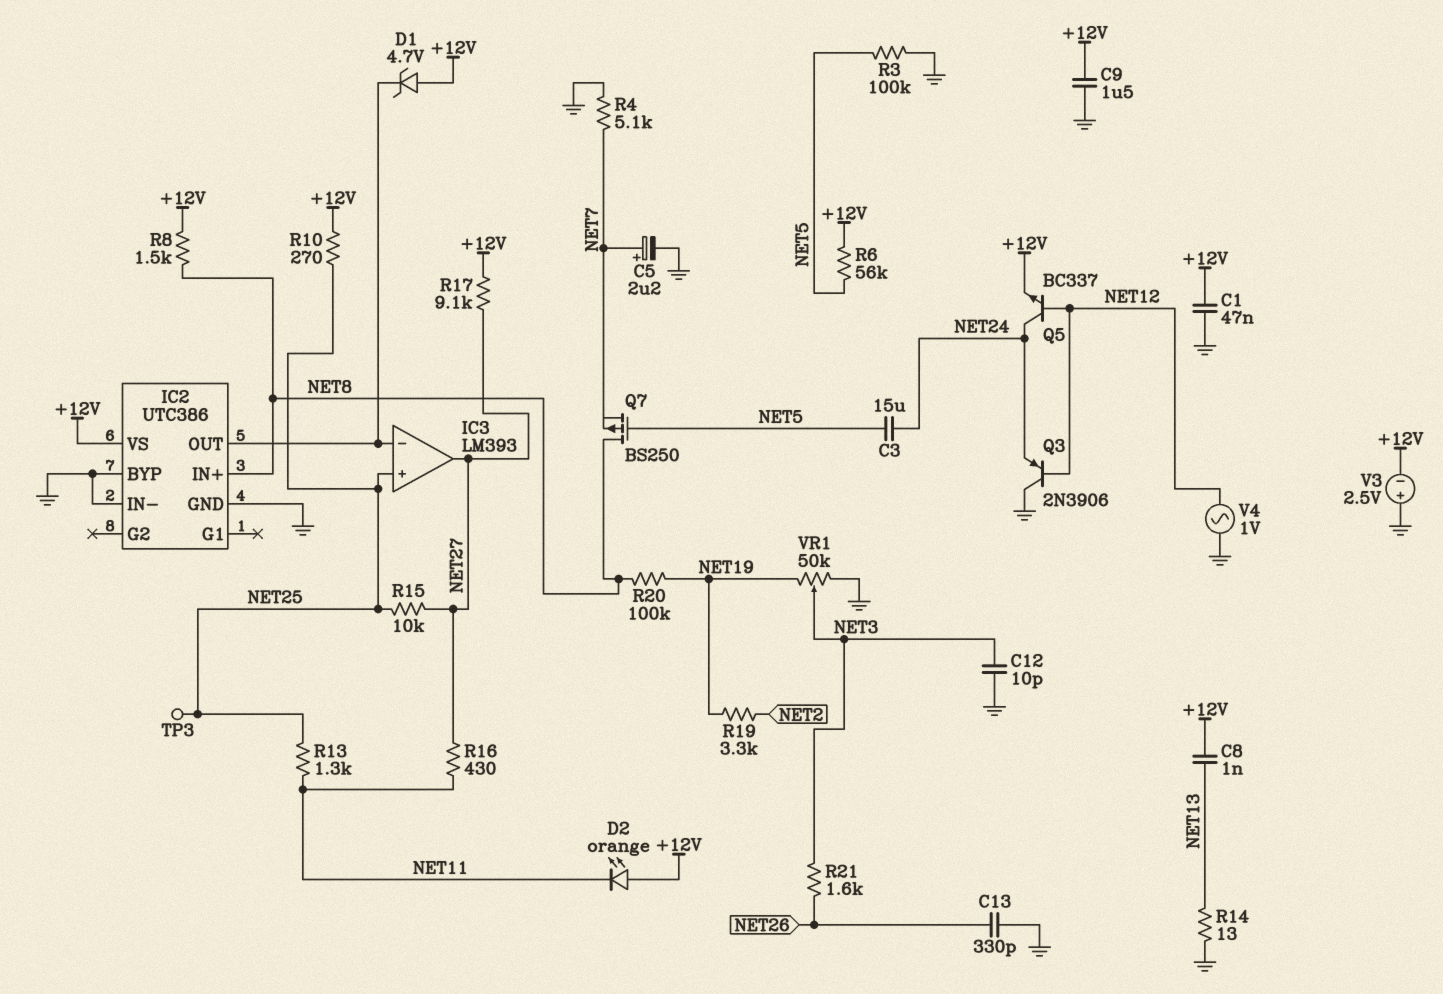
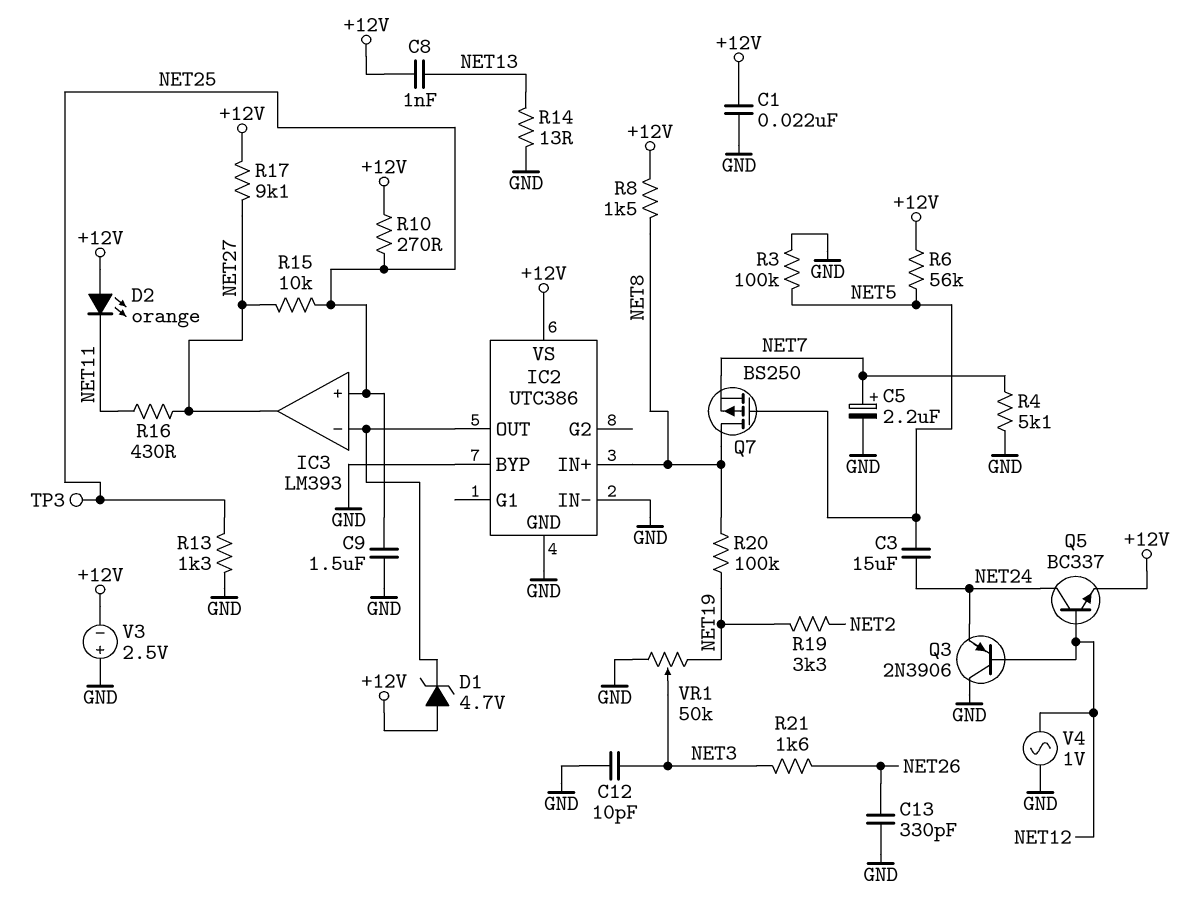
C1: 47nF (+12V, GND) -> 22nF (+12V, GND)
C9: 1.5uF (+12V, GND) -> 1.5uF (GND, NET25)
R13: 1.3k (NET11, NET25) -> 1.3k (GND, NET25)

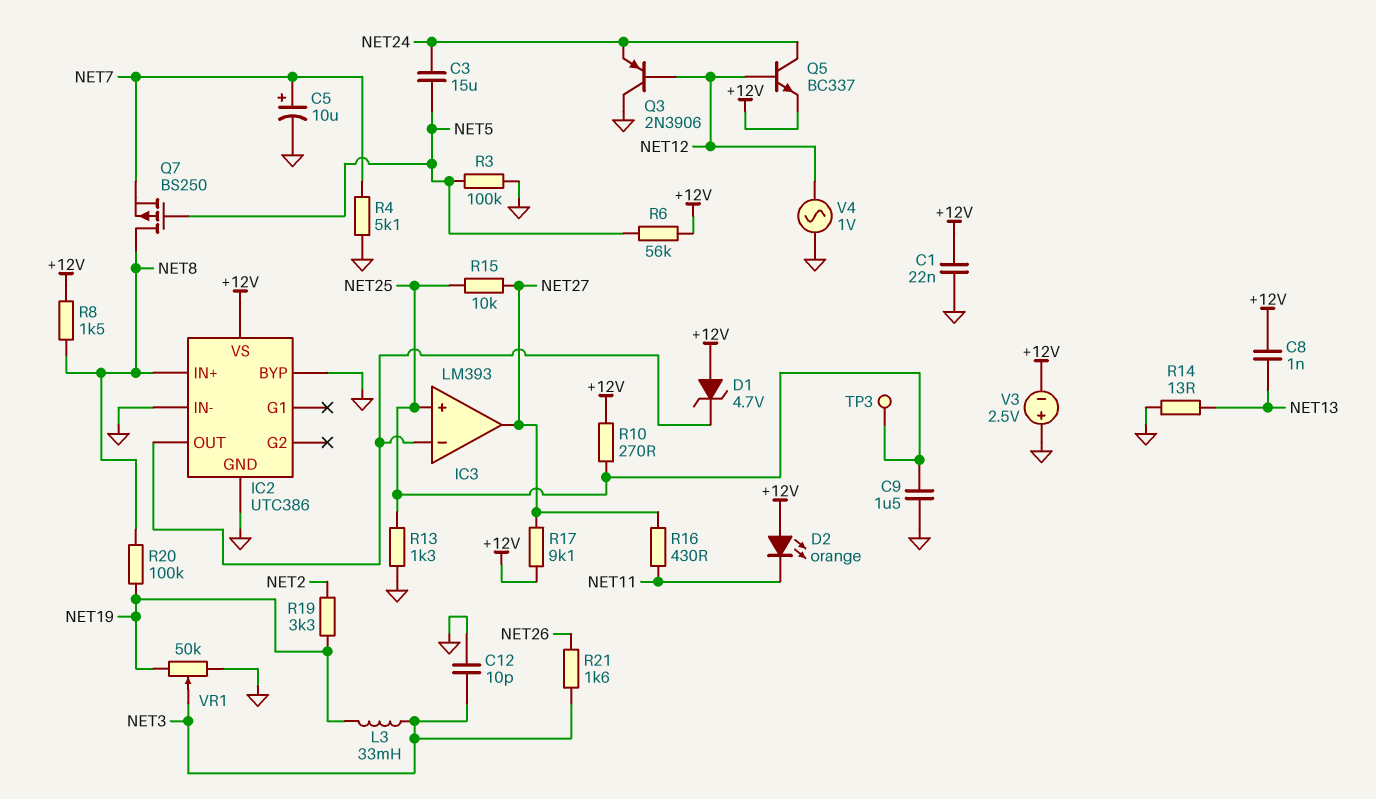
C5: 2.2uF (plus NET7, minus GND) -> 10uF (plus NET7, minus GND)
C13: 330pF (GND, NET26) -> none
L3: none -> 33mH (NET3, NET19)

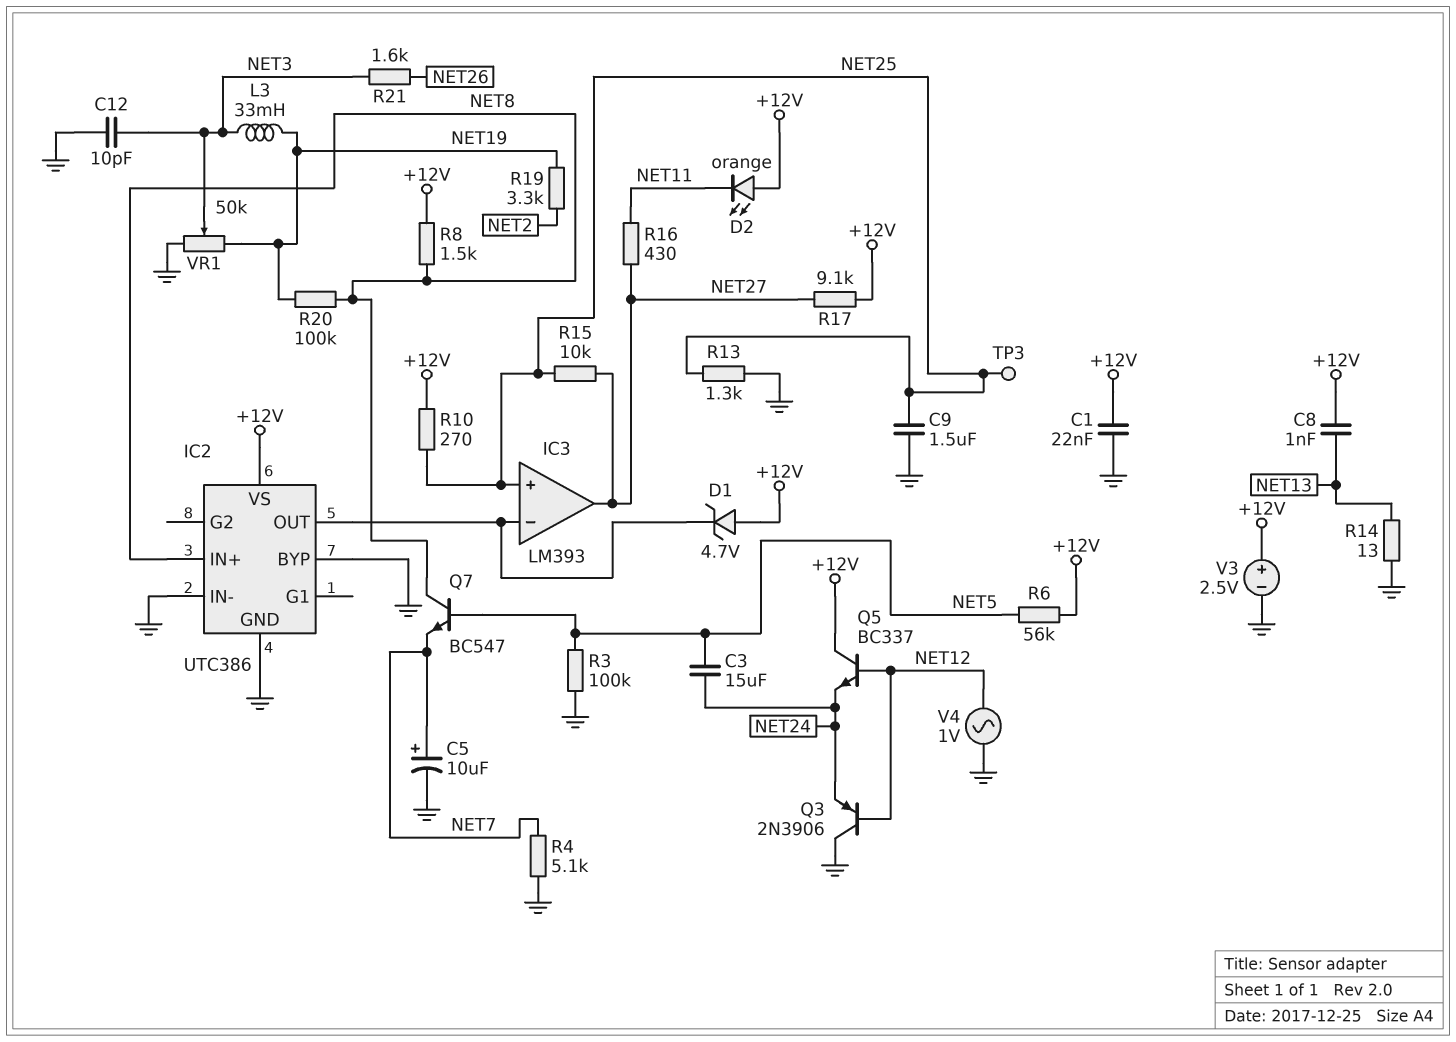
Q5: NPN BC337 (B NET12, C NET24, E +12V) -> NPN BC337 (B NET12, C +12V, E NET24)
Q7: PMOS BS250 (G NET5, D NET8, S NET7) -> NPN BC547 (B NET5, C NET8, E NET7)
V3: 2.5V (plus GND, minus +12V) -> 2.5V (plus +12V, minus GND)

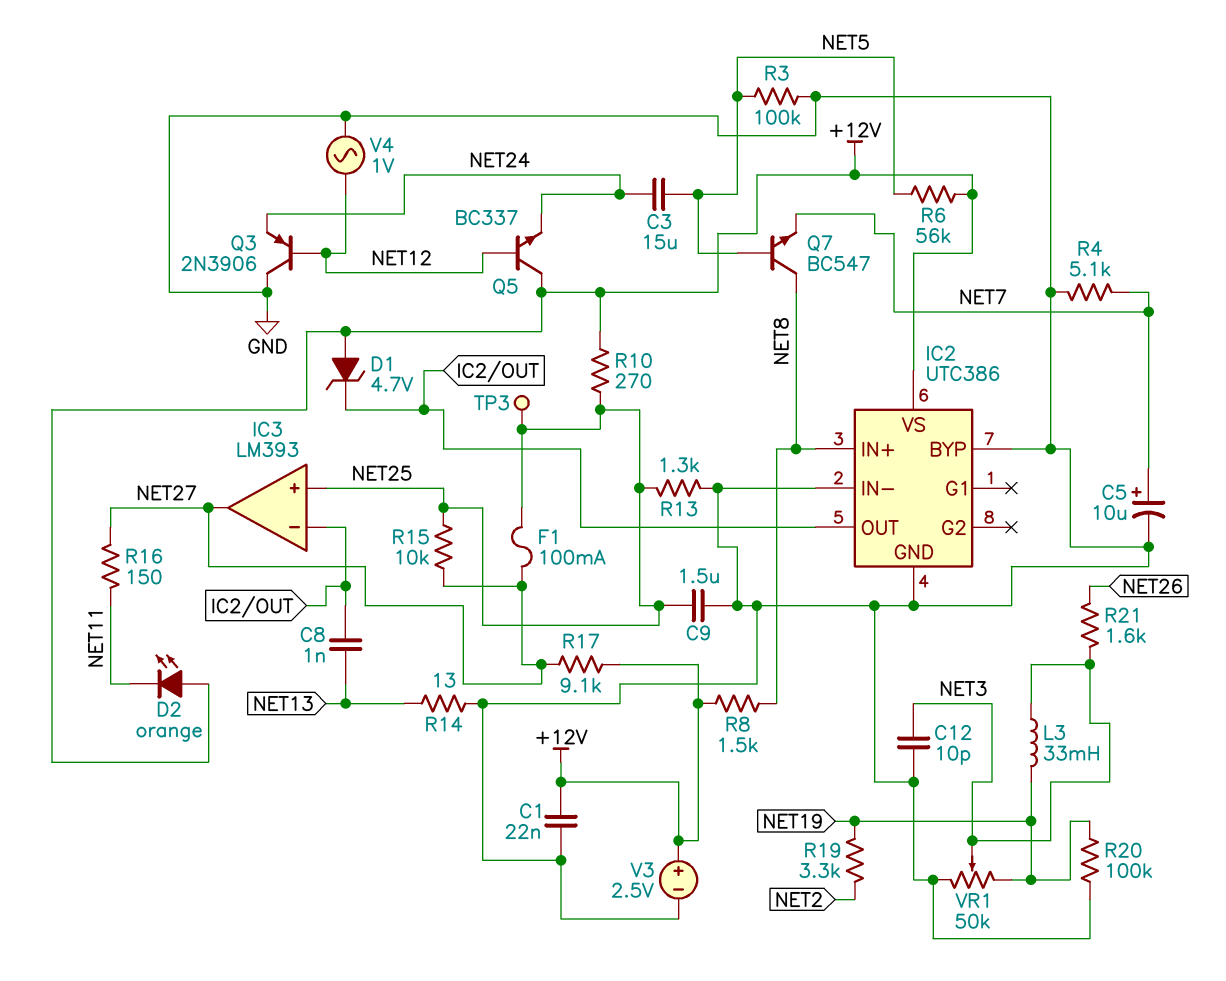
C8: 1nF (+12V, NET13) -> 1nF (IC2/OUT, NET13)
F1: none -> 100mA (NET25, NET27)
R16: 430 (NET11, NET27) -> 150 (NET11, NET27)
R20: 100k (NET8, NET19) -> 100k (GND, NET19)

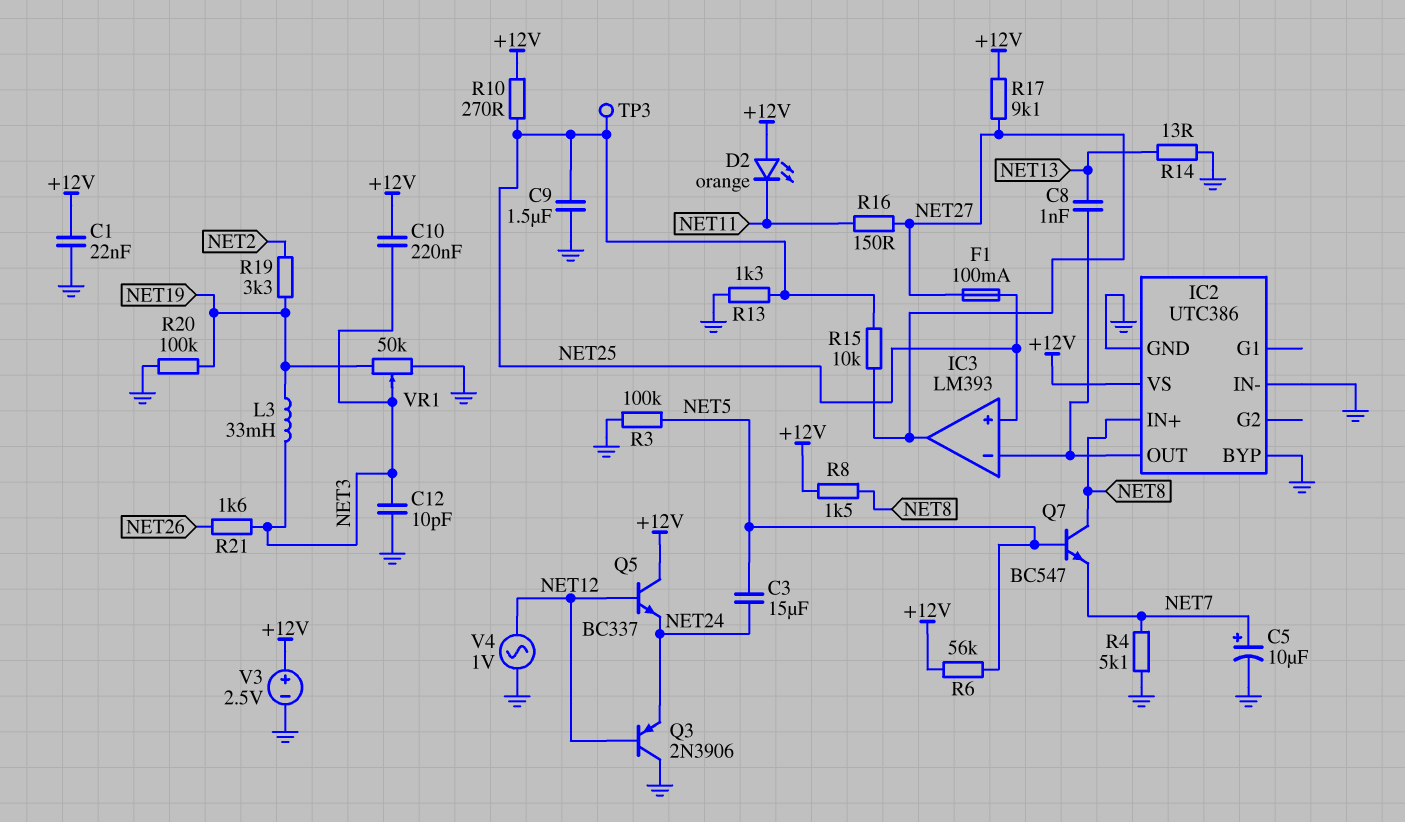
C10: none -> 220nF (+12V, NET3)
D1: zener 4.7V (A +12V, K IC2/OUT) -> none

